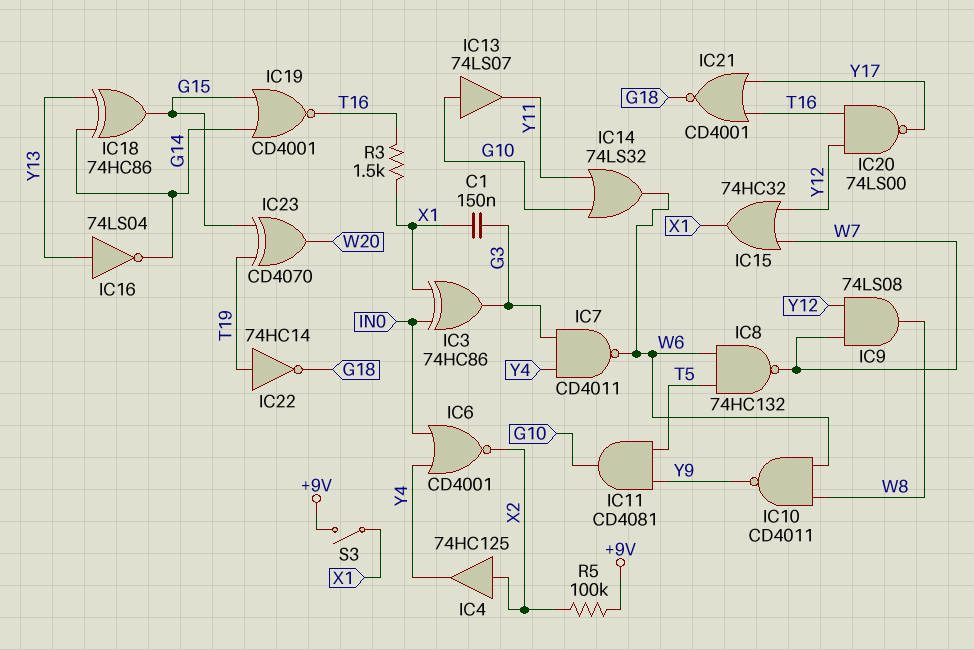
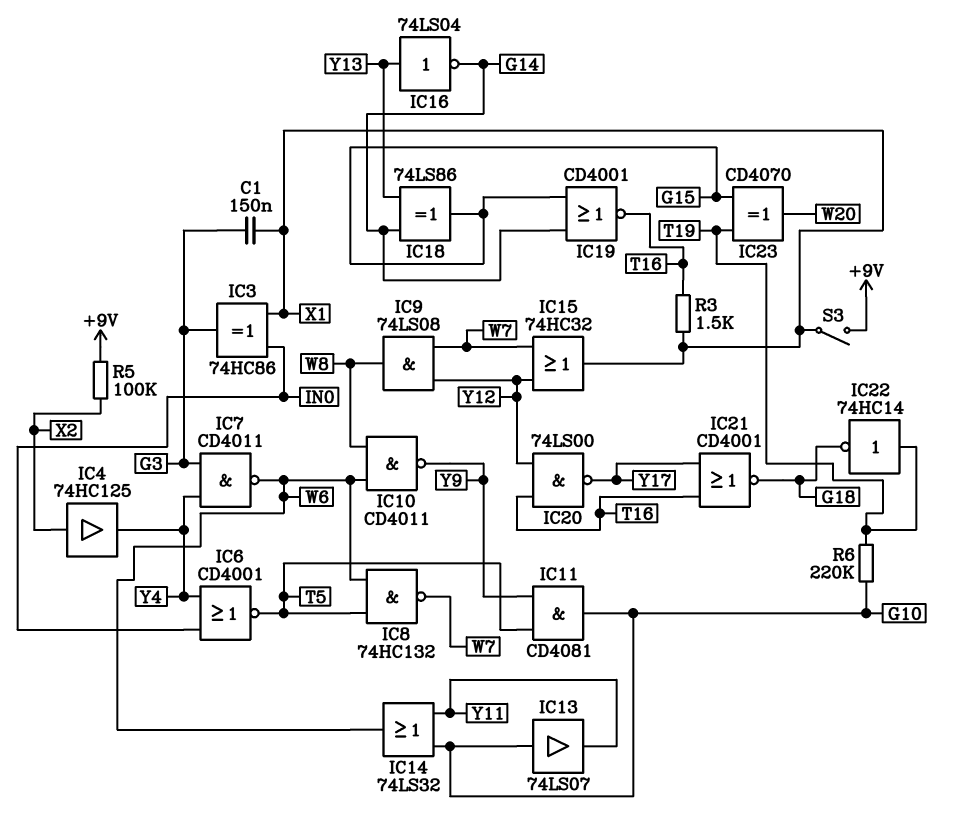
IC6: NOR CD4001 (in IN0, in Y4, out X2) -> NOR CD4001 (in IN0, in Y4, out T5)
IC18: XOR 74HC86 (in G14, in Y13, out G15) -> XOR 74LS86 (in G14, in Y13, out G15)
R6: none -> 220k (G10, T19)

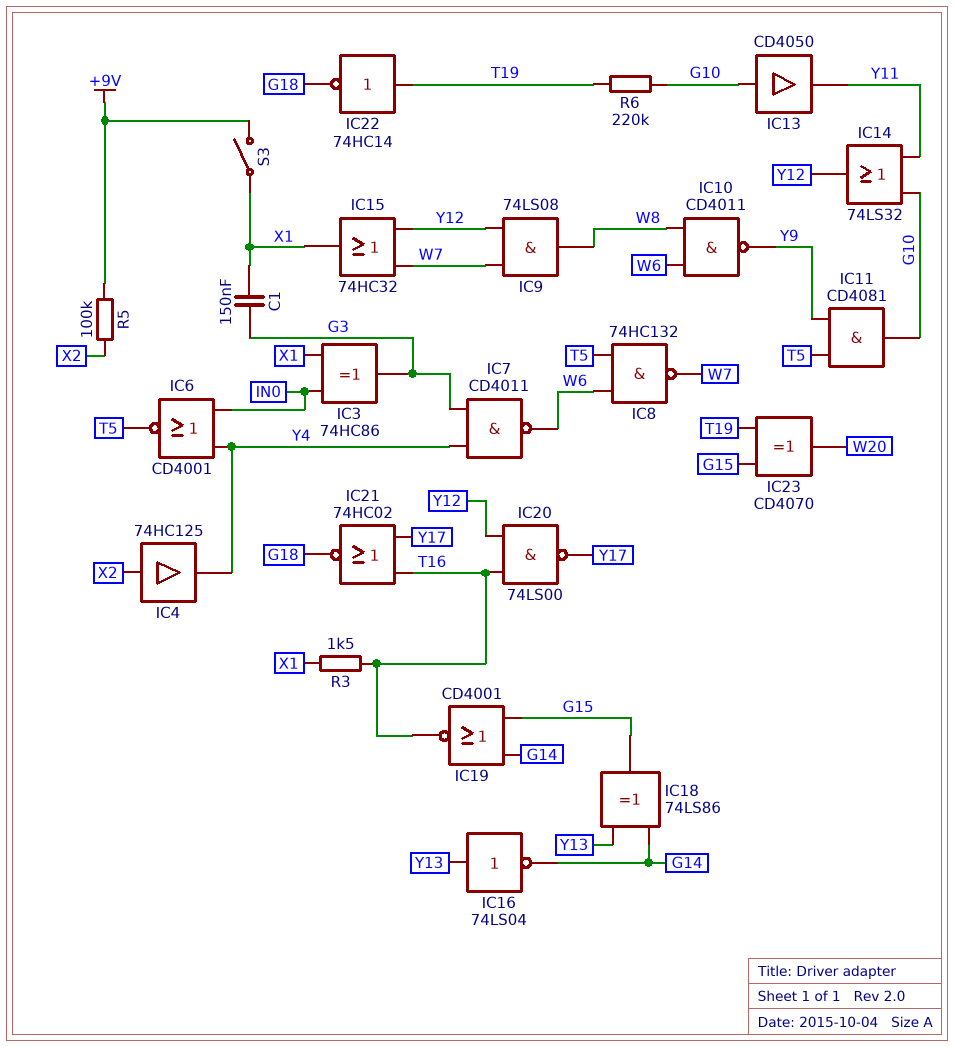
IC13: buffer 74LS07 (in G10, out Y11) -> buffer CD4050 (in G10, out Y11)
IC14: OR 74LS32 (in G10, in Y11, out W6) -> OR 74LS32 (in G10, in Y11, out Y12)
IC21: NOR CD4001 (in T16, in Y17, out G18) -> NOR 74HC02 (in T16, in Y17, out G18)

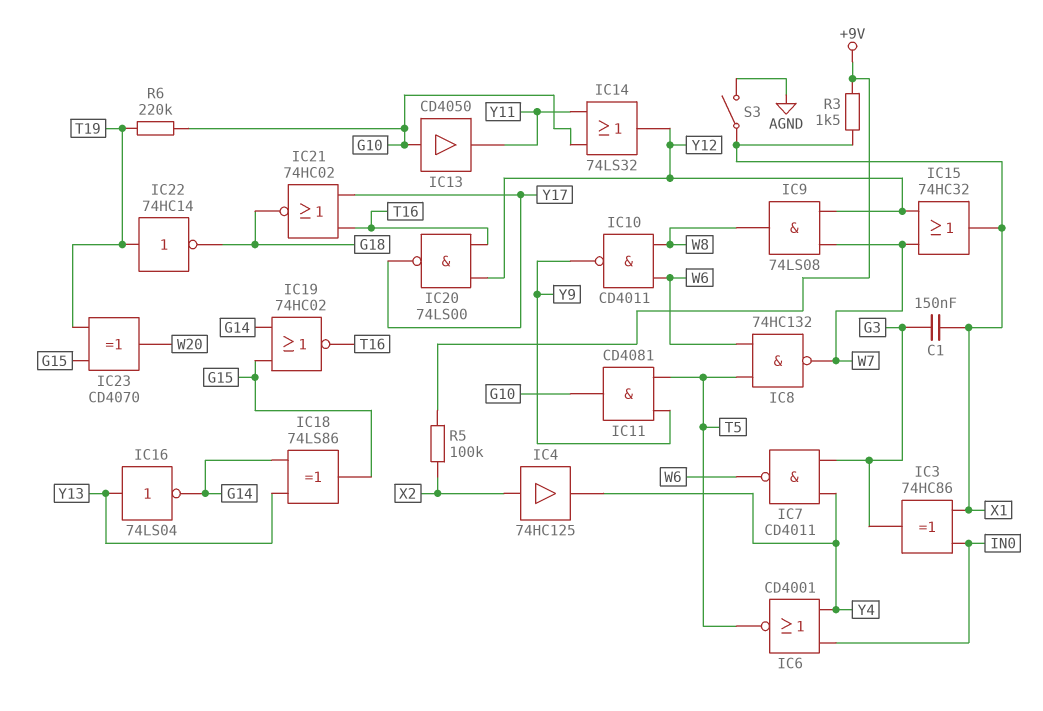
IC19: NOR CD4001 (in G14, in G15, out T16) -> NOR 74HC02 (in G14, in G15, out T16)
R3: 1.5k (T16, X1) -> 1.5k (+9V, X1)
S3: switch (+9V, X1) -> switch (AGND, X1)

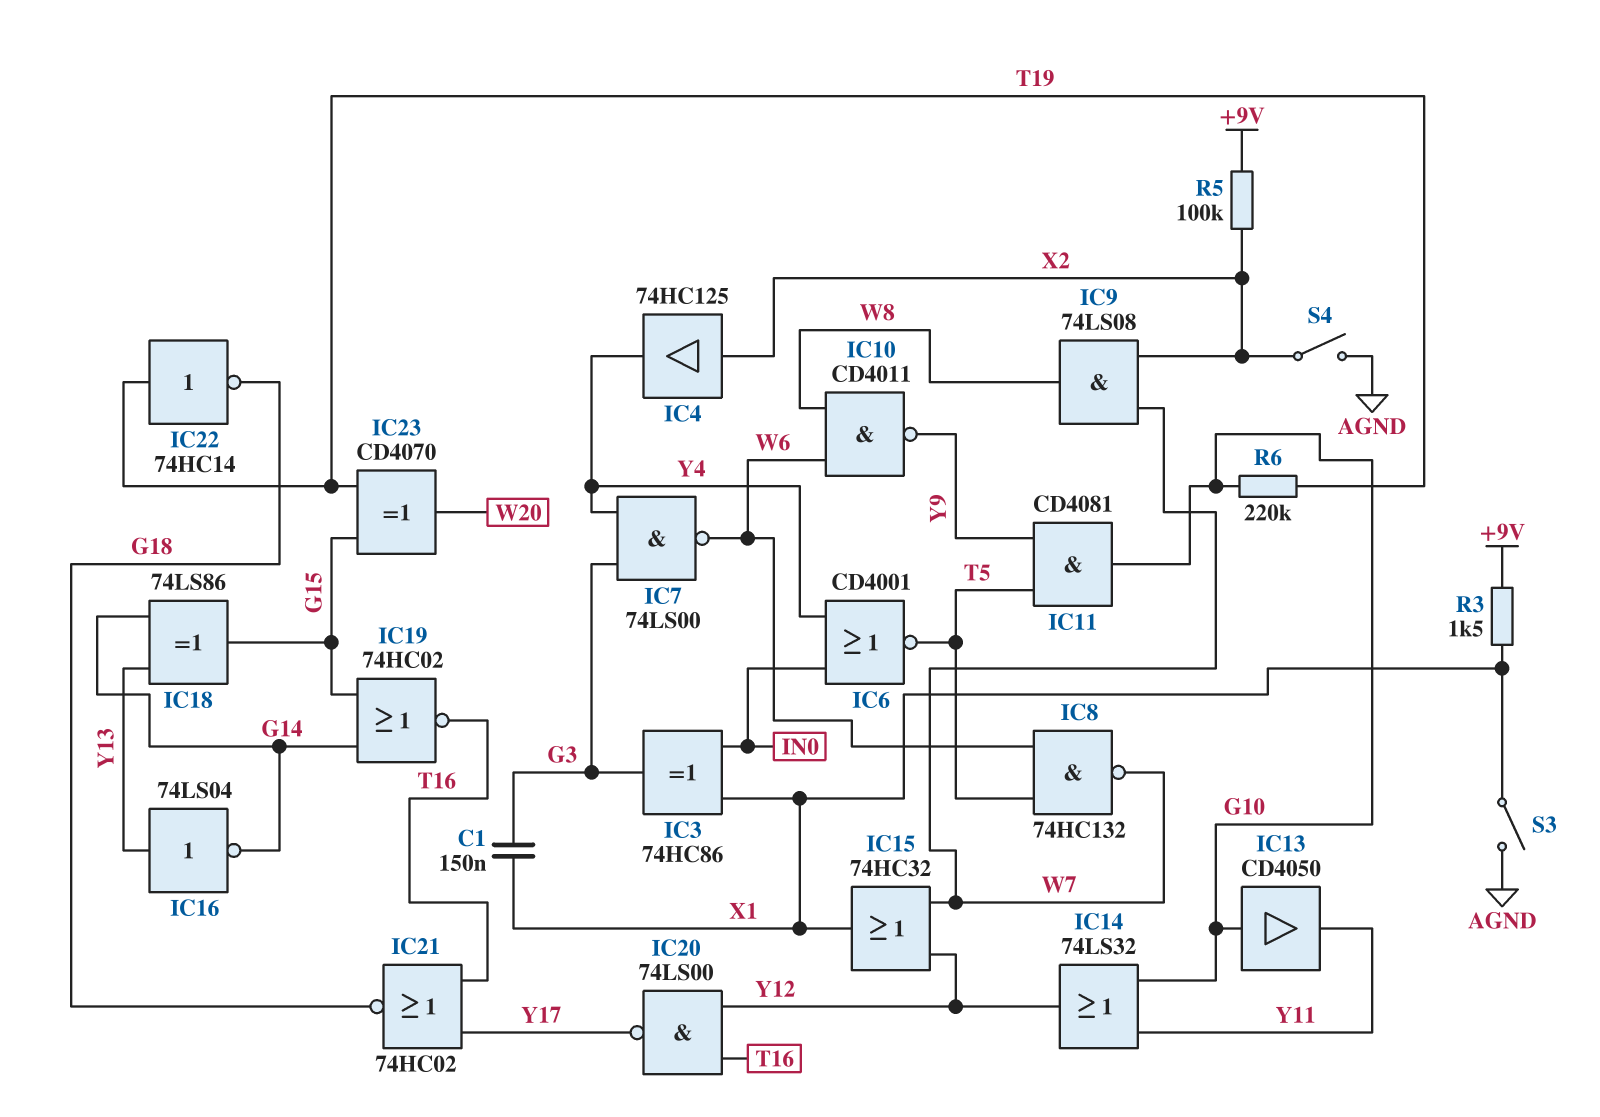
IC7: NAND CD4011 (in G3, in Y4, out W6) -> NAND 74LS00 (in G3, in Y4, out W6)
IC9: AND 74LS08 (in W7, in Y12, out W8) -> AND 74LS08 (in W7, in X2, out W8)
S4: none -> switch (AGND, X2)

